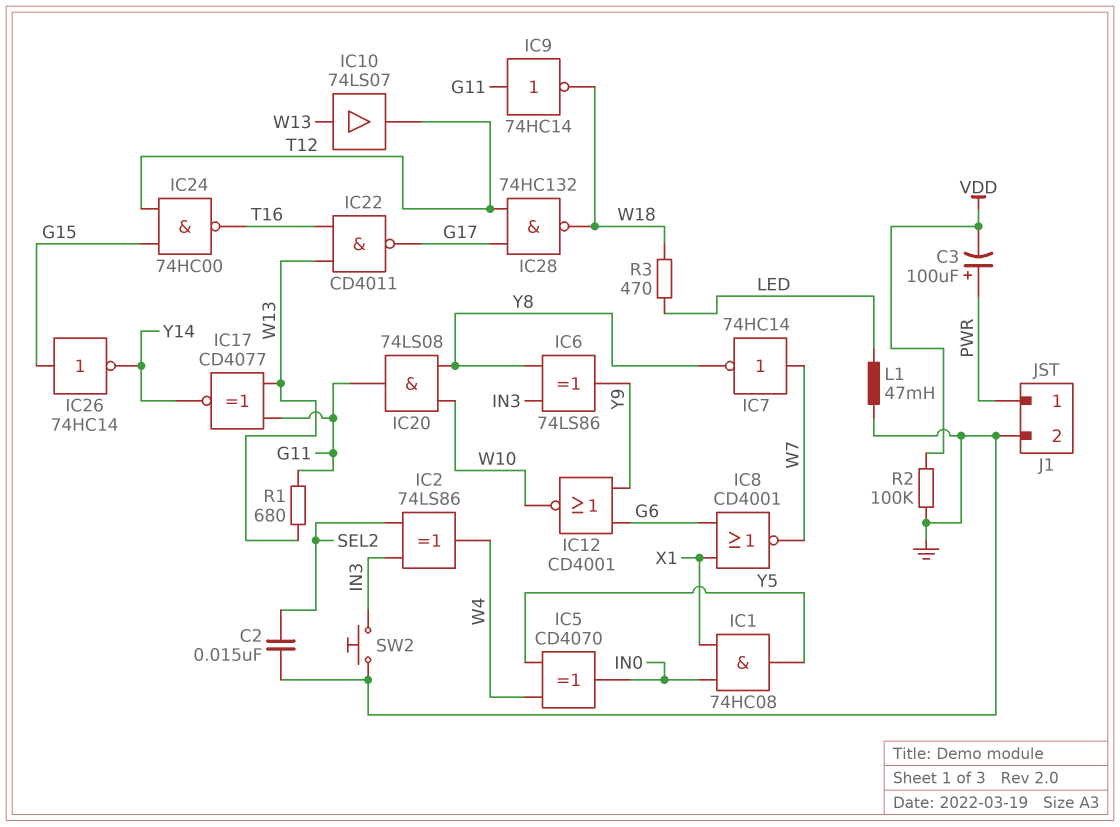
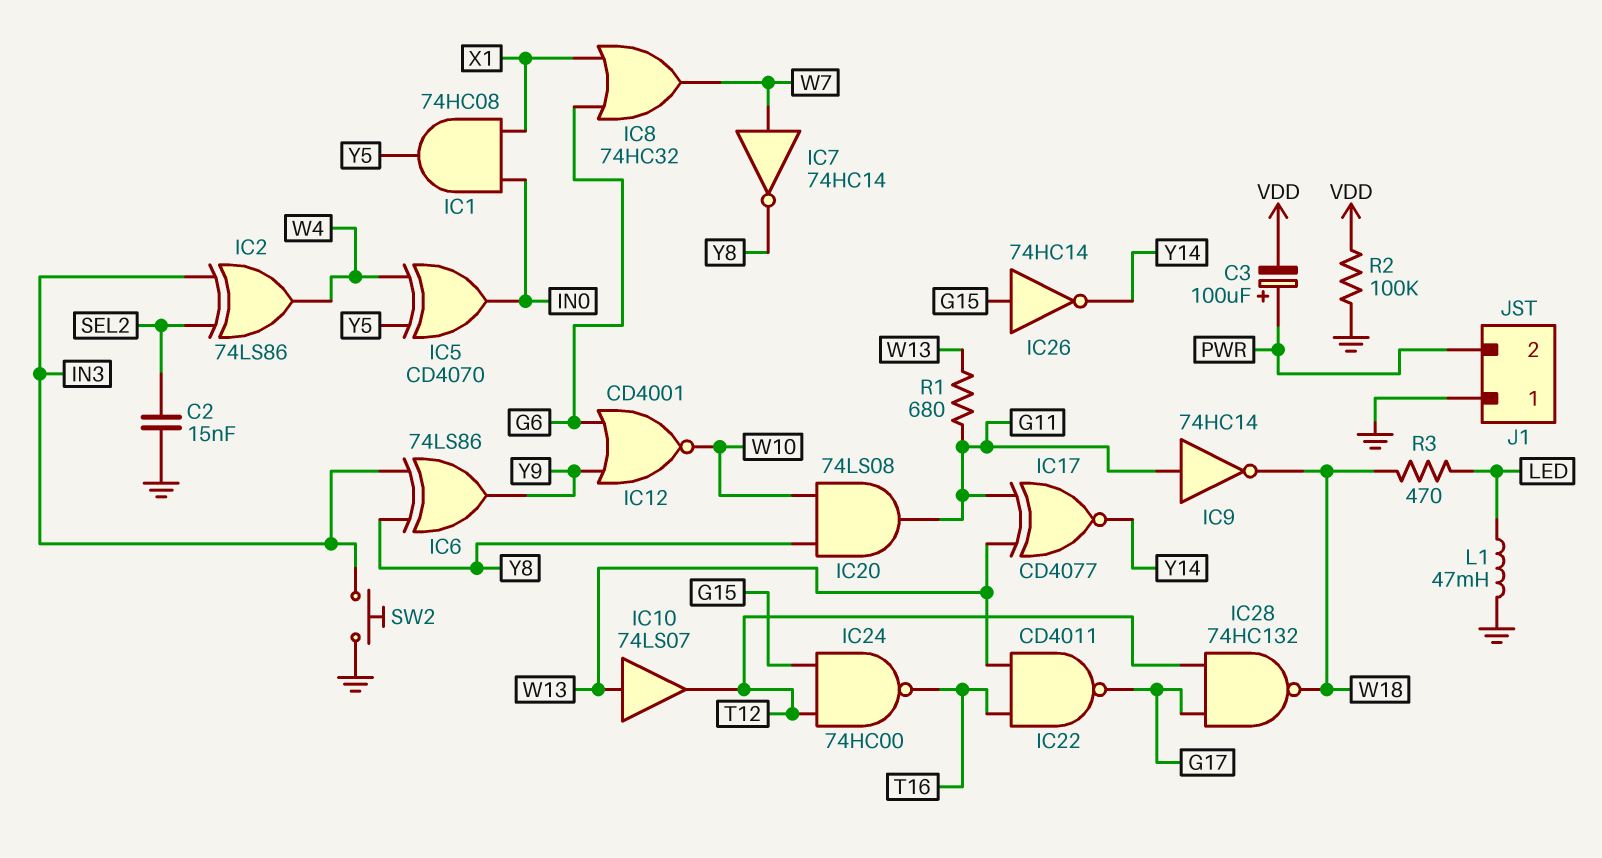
IC8: NOR CD4001 (in G6, in X1, out W7) -> OR 74HC32 (in G6, in X1, out W7)
J1 pin 1: PWR -> GND
J1 pin 2: GND -> PWR

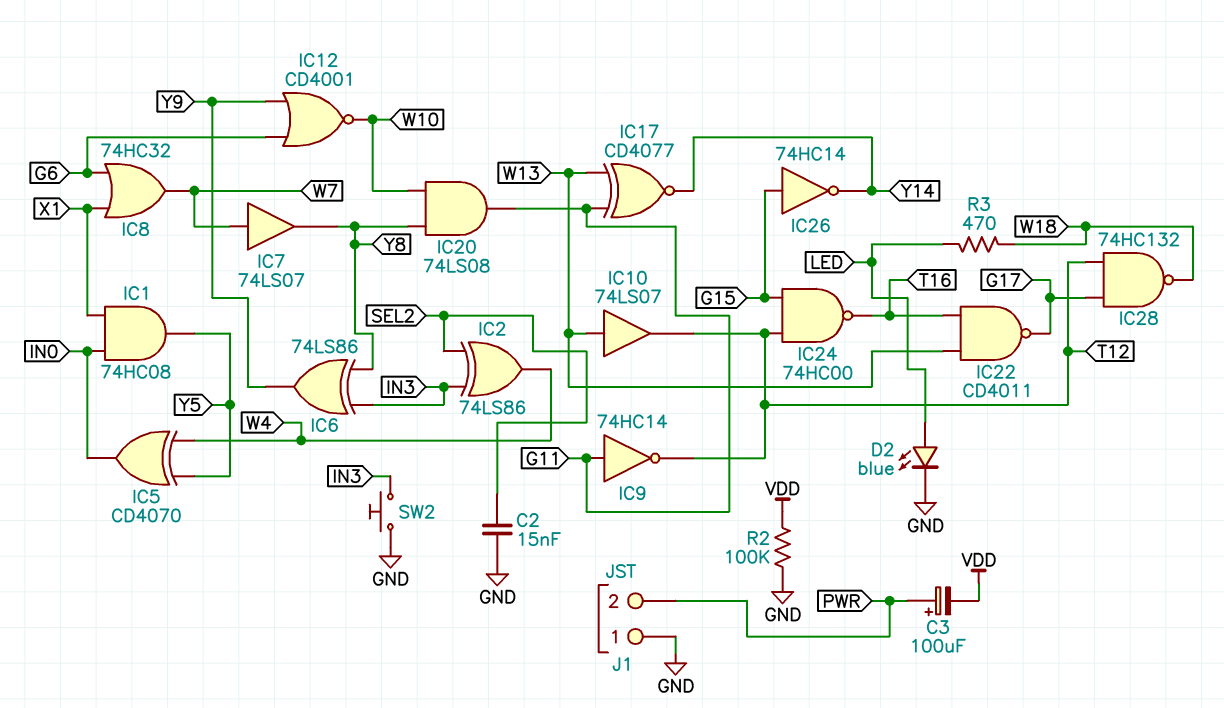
D2: none -> LED blue (A LED, K GND)
IC7: NOT 74HC14 (in W7, out Y8) -> buffer 74LS07 (in W7, out Y8)
IC9: NOT 74HC14 (in G11, out W18) -> NOT 74HC14 (in G11, out T12)
L1: 47mH (GND, LED) -> none
R1: 680 (G11, W13) -> none

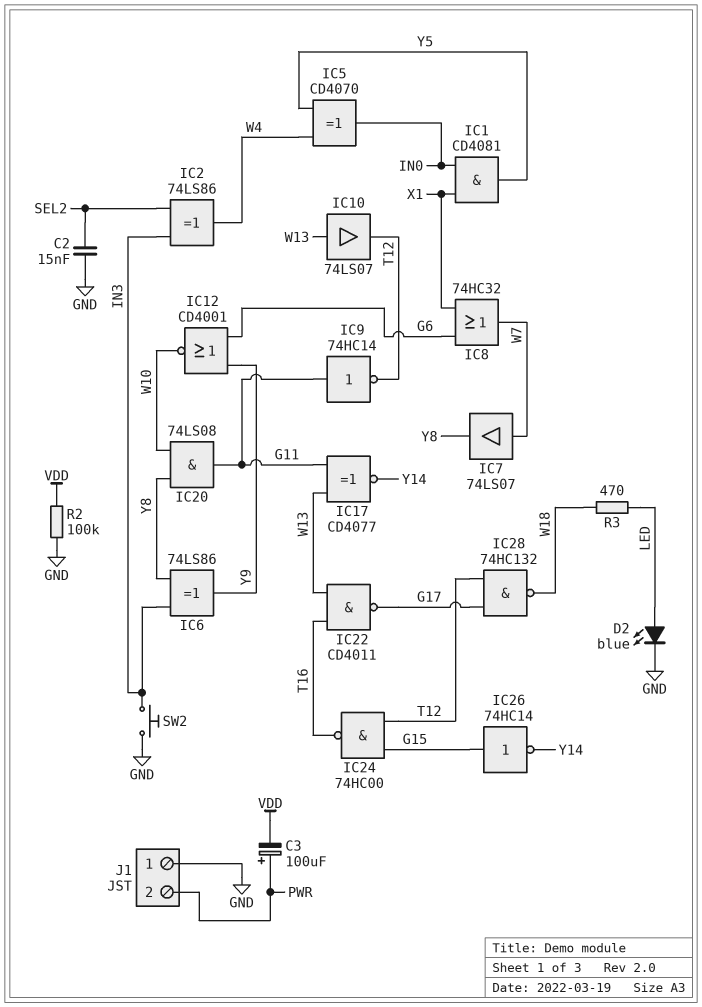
IC1: AND 74HC08 (in IN0, in X1, out Y5) -> AND CD4081 (in IN0, in X1, out Y5)

